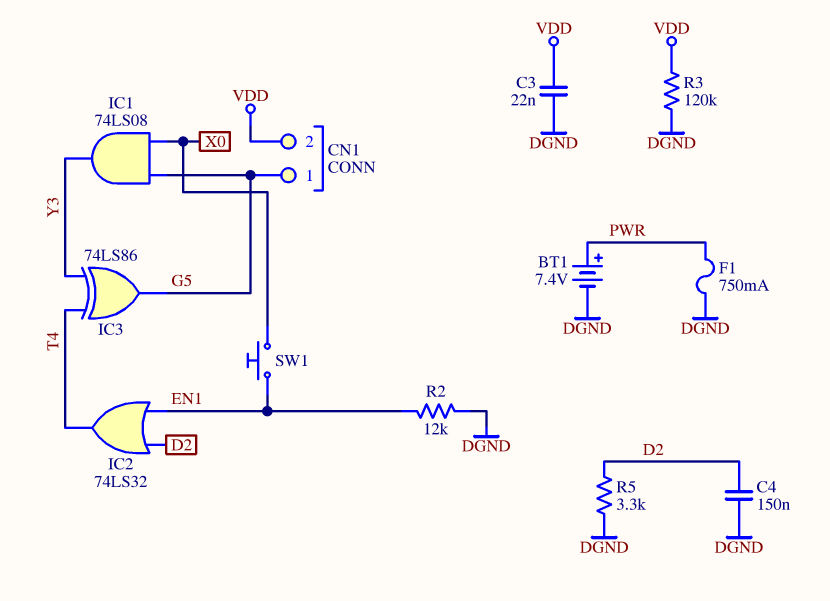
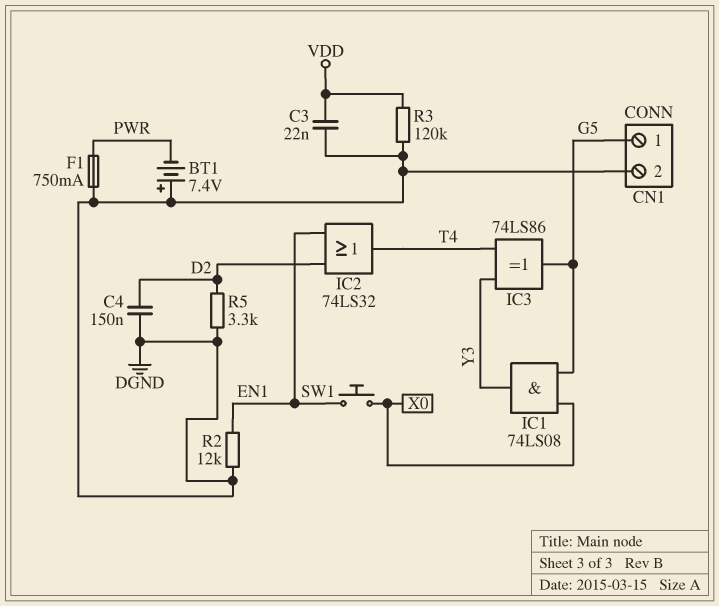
BT1: 7.4V (plus PWR, minus DGND) -> 7.4V (plus DGND, minus PWR)
CN1 pin 2: VDD -> DGND

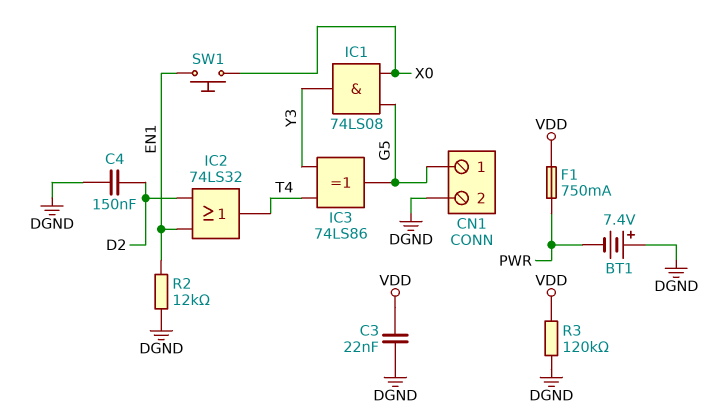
F1: 750mA (DGND, PWR) -> 750mA (PWR, VDD)
R5: 3.3k (D2, DGND) -> none

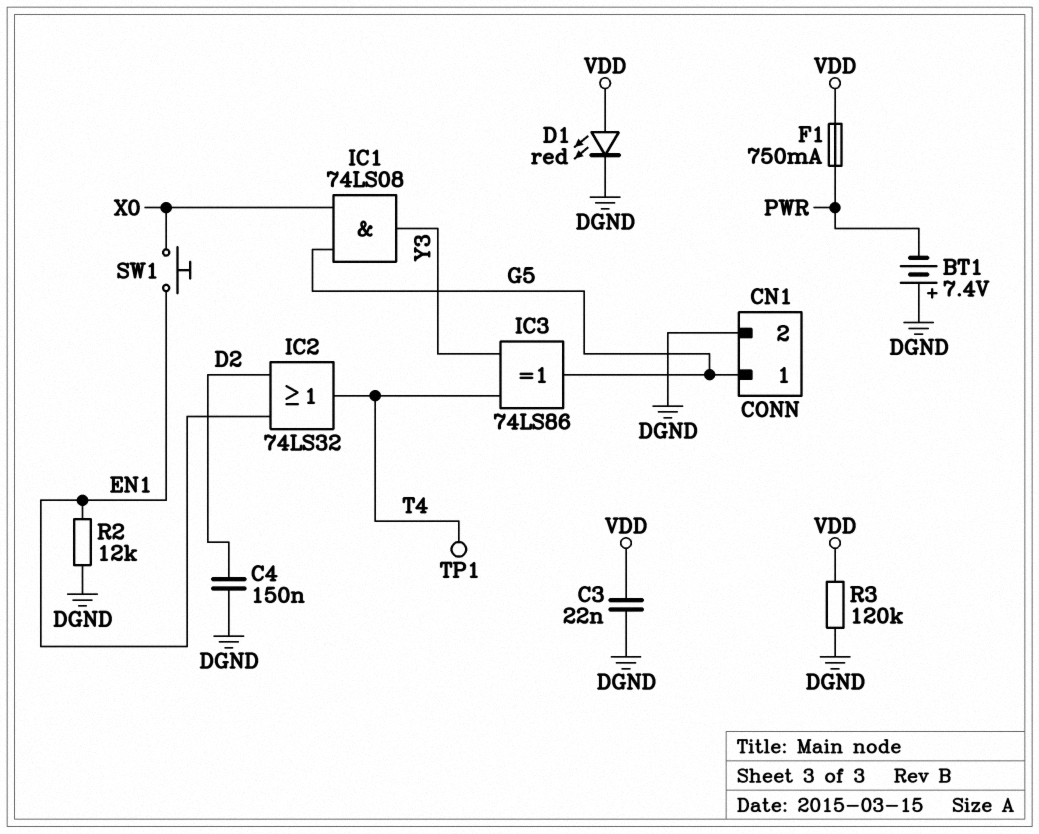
D1: none -> LED red (A VDD, K DGND)
TP1: none -> test point (T4)

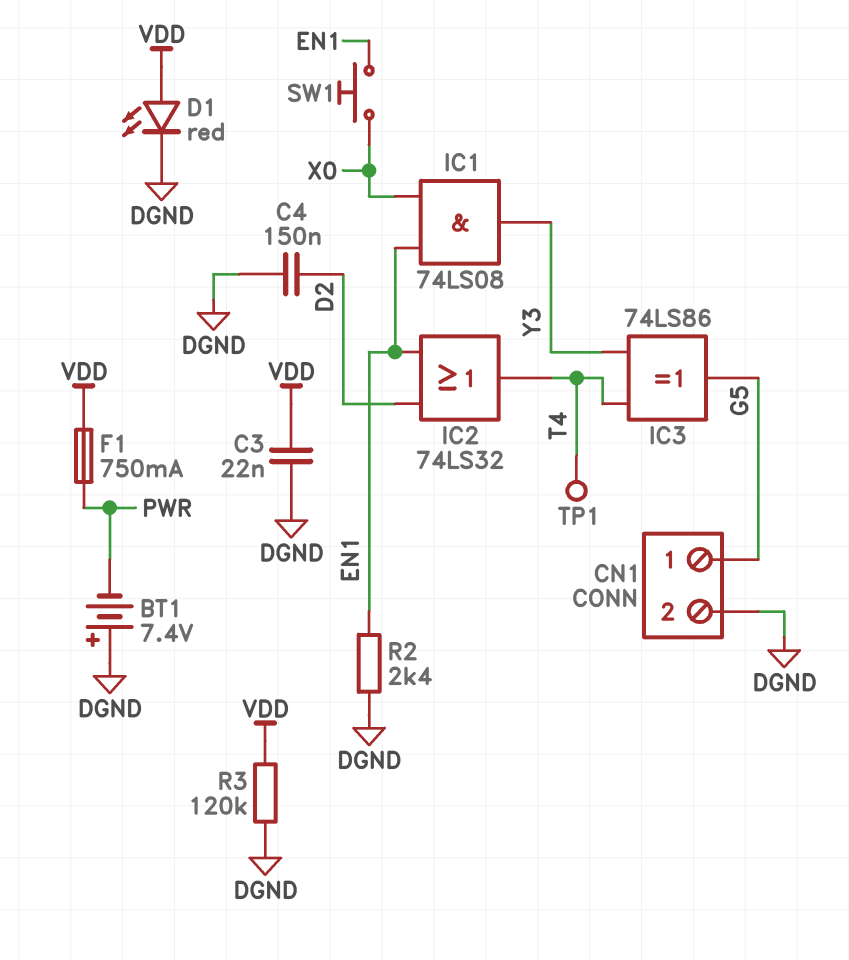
IC1: AND 74LS08 (in G5, in X0, out Y3) -> AND 74LS08 (in EN1, in X0, out Y3)
R2: 12k (DGND, EN1) -> 2.4k (DGND, EN1)

